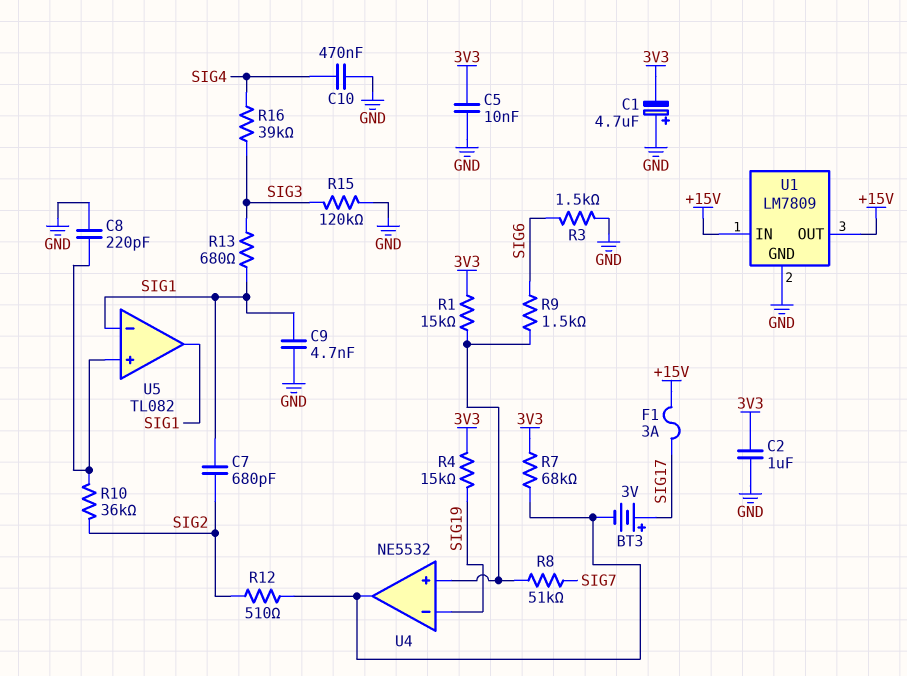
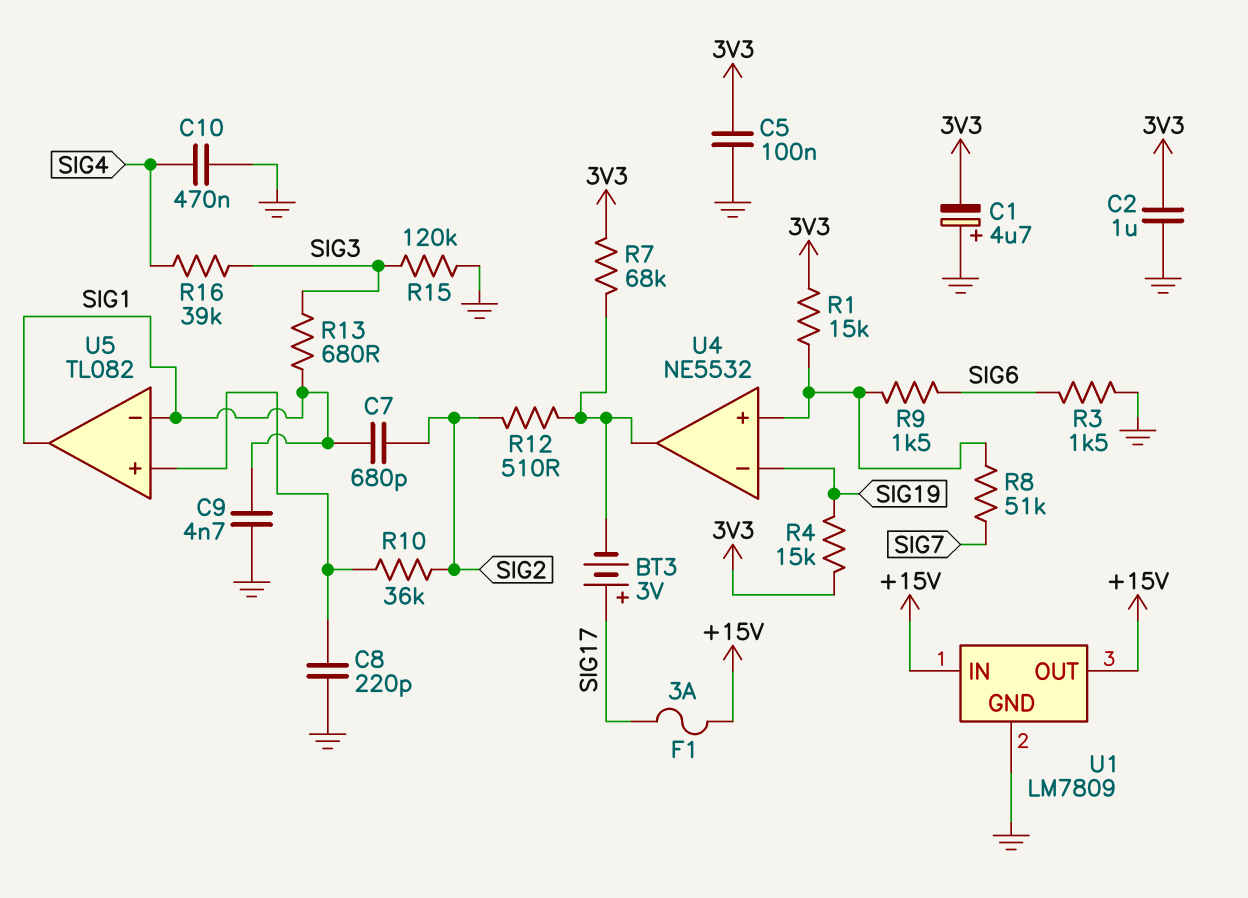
C5: 10nF (3V3, GND) -> 100nF (3V3, GND)

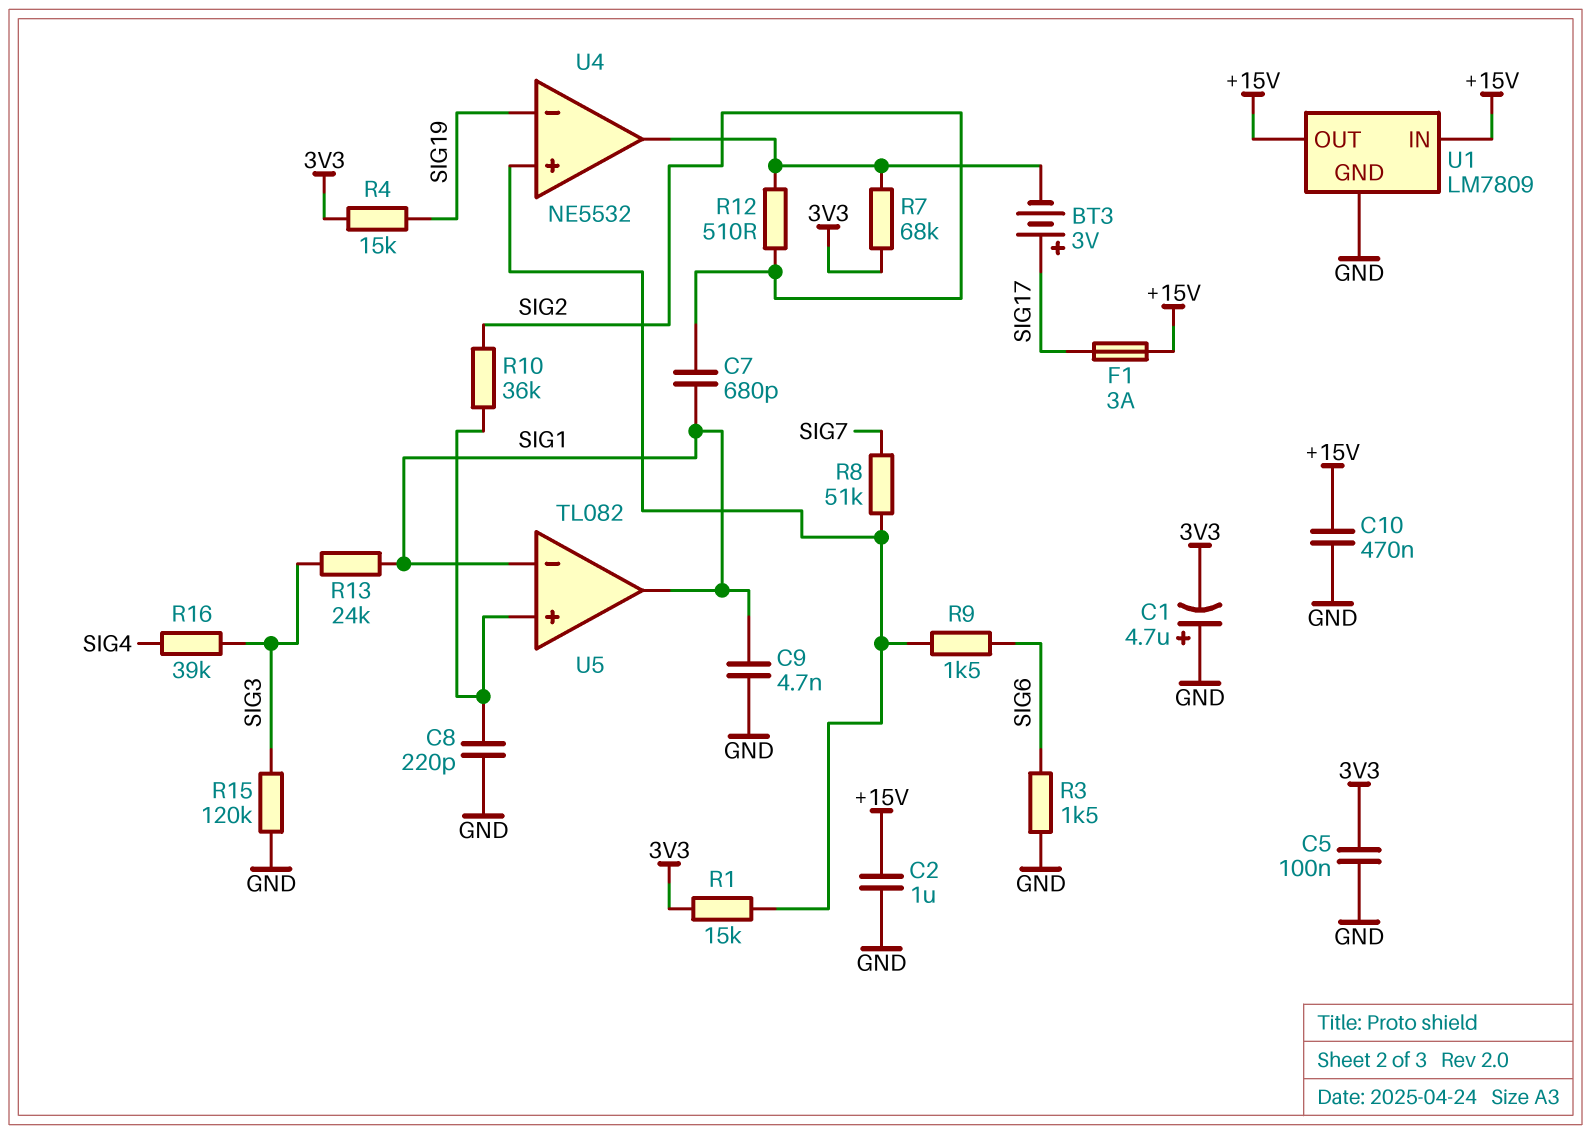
C2: 1uF (3V3, GND) -> 1uF (+15V, GND)
C10: 470nF (GND, SIG4) -> 470nF (+15V, GND)
R13: 680 (SIG1, SIG3) -> 24k (SIG1, SIG3)

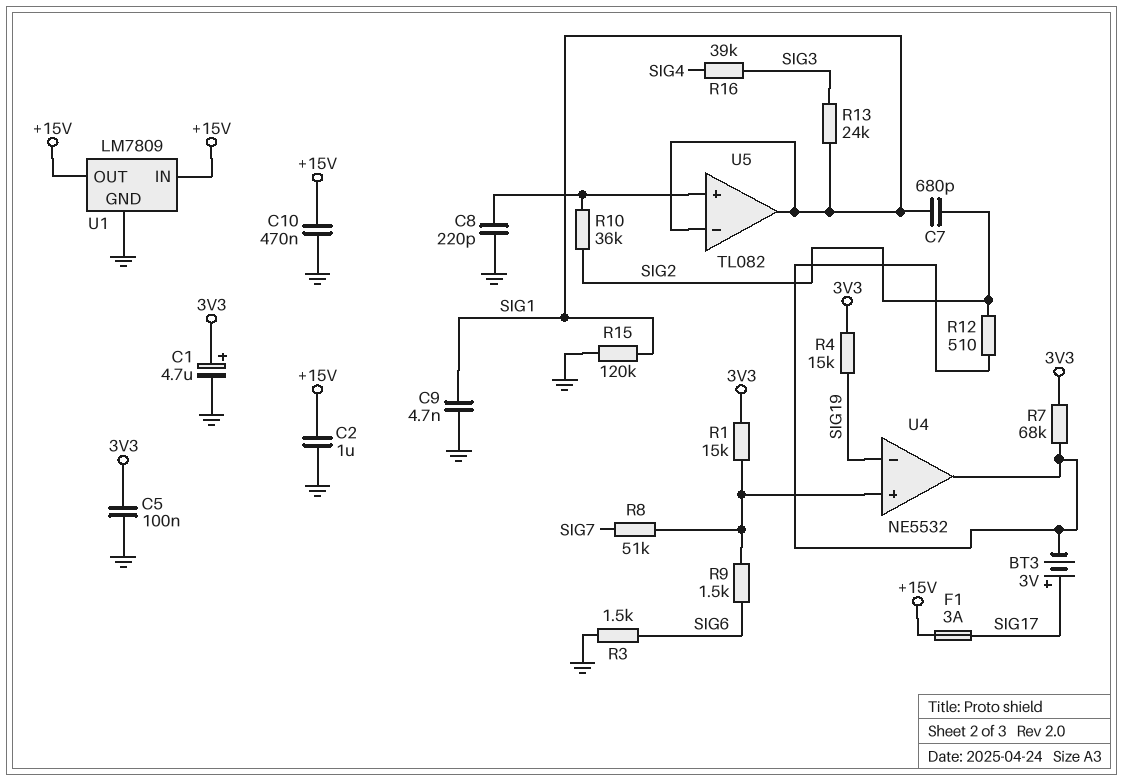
C1: 4.7uF (plus GND, minus 3V3) -> 4.7uF (plus 3V3, minus GND)
R15: 120k (GND, SIG3) -> 120k (GND, SIG1)

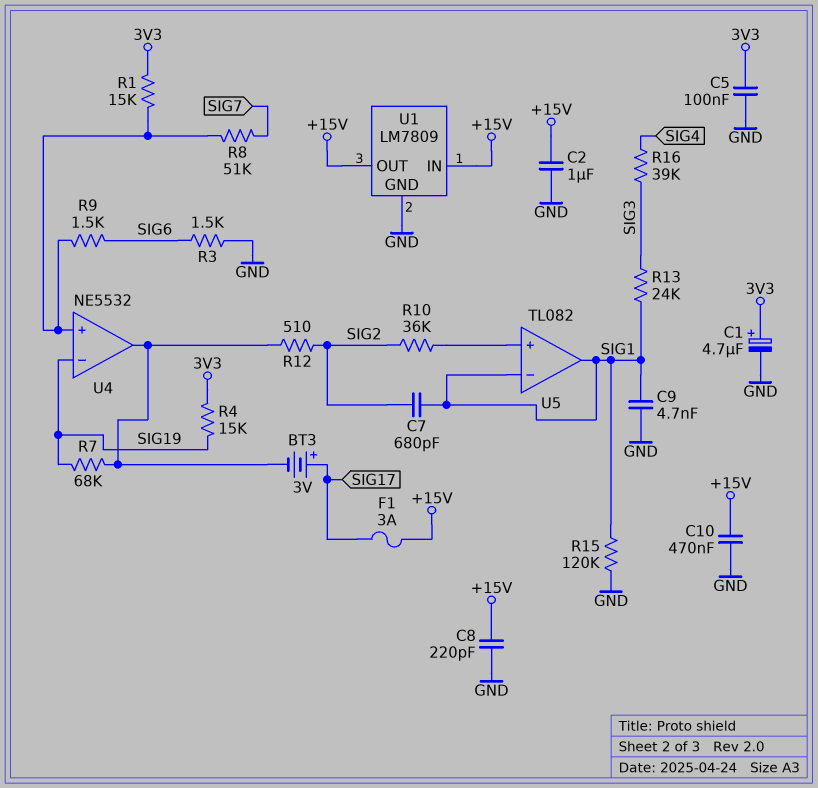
C8: 220pF (GND, U5/in+) -> 220pF (+15V, GND)
R7: 68k (3V3, U4/out) -> 68k (SIG19, U4/out)

